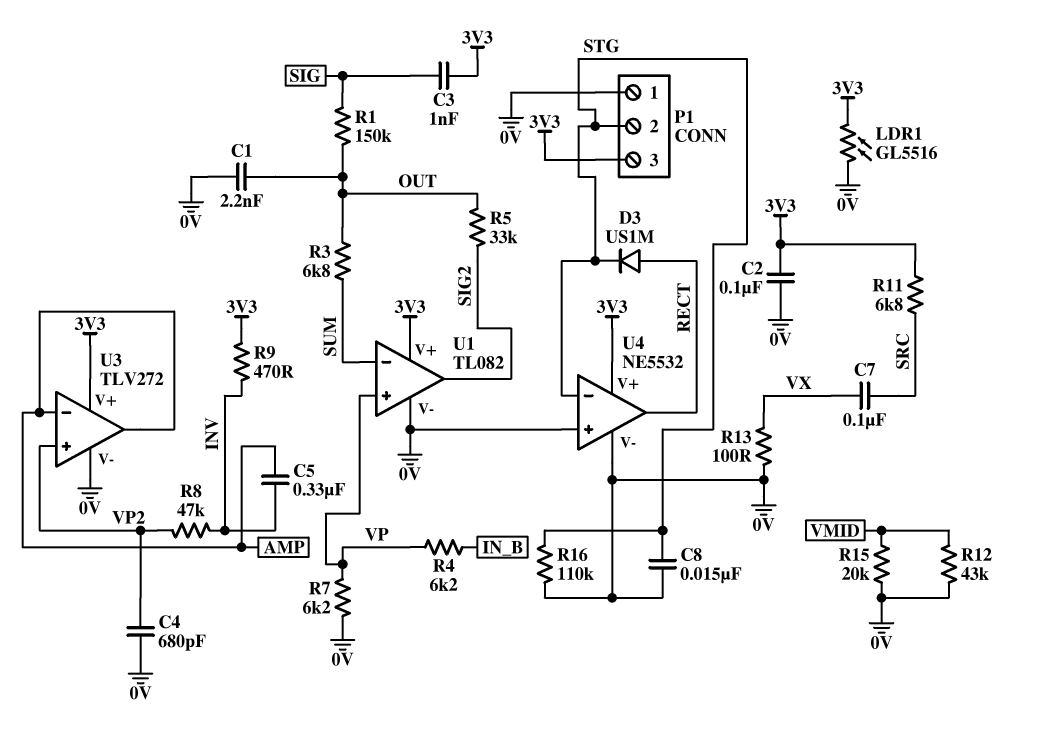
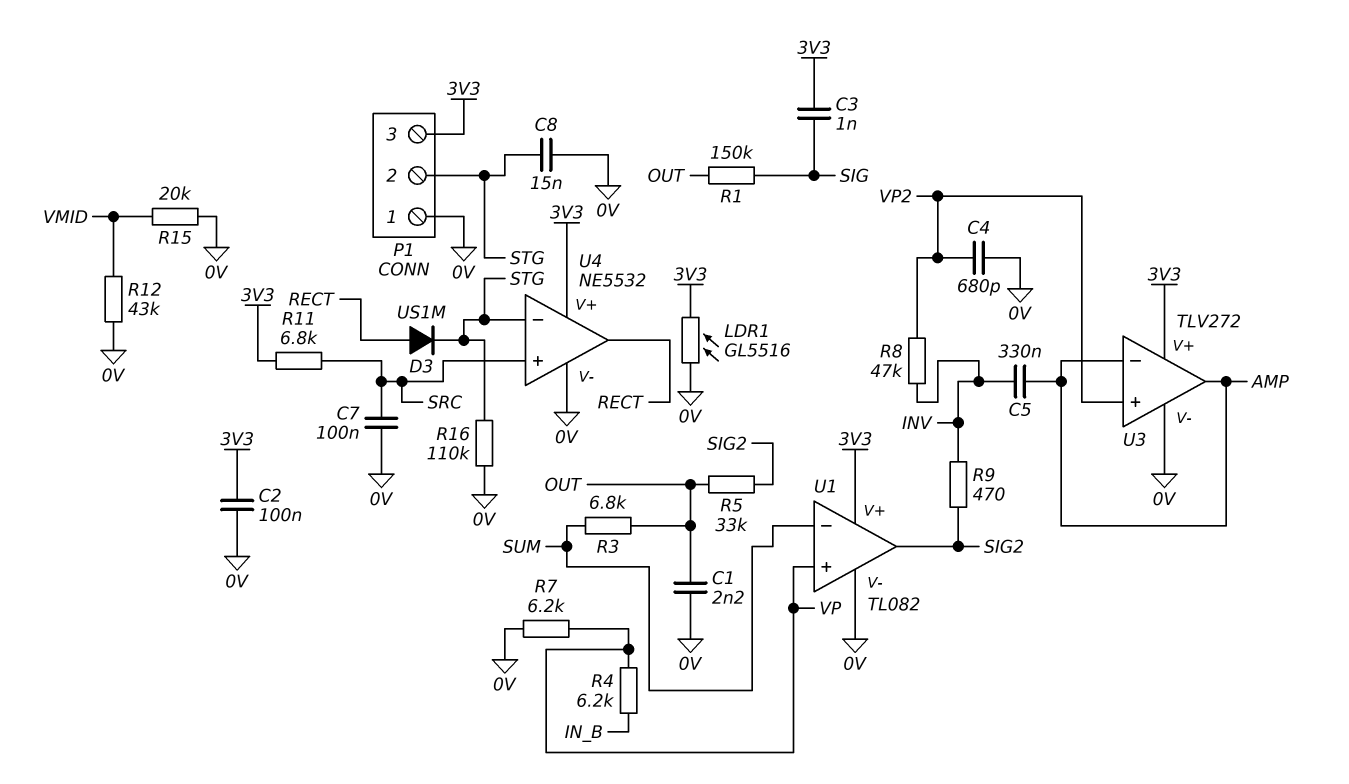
C7: 100nF (SRC, VX) -> 100nF (0V, SRC)
R9: 470 (3V3, INV) -> 470 (INV, SIG2)
R13: 100 (0V, VX) -> none
U4 pin in+: 0V -> SRC

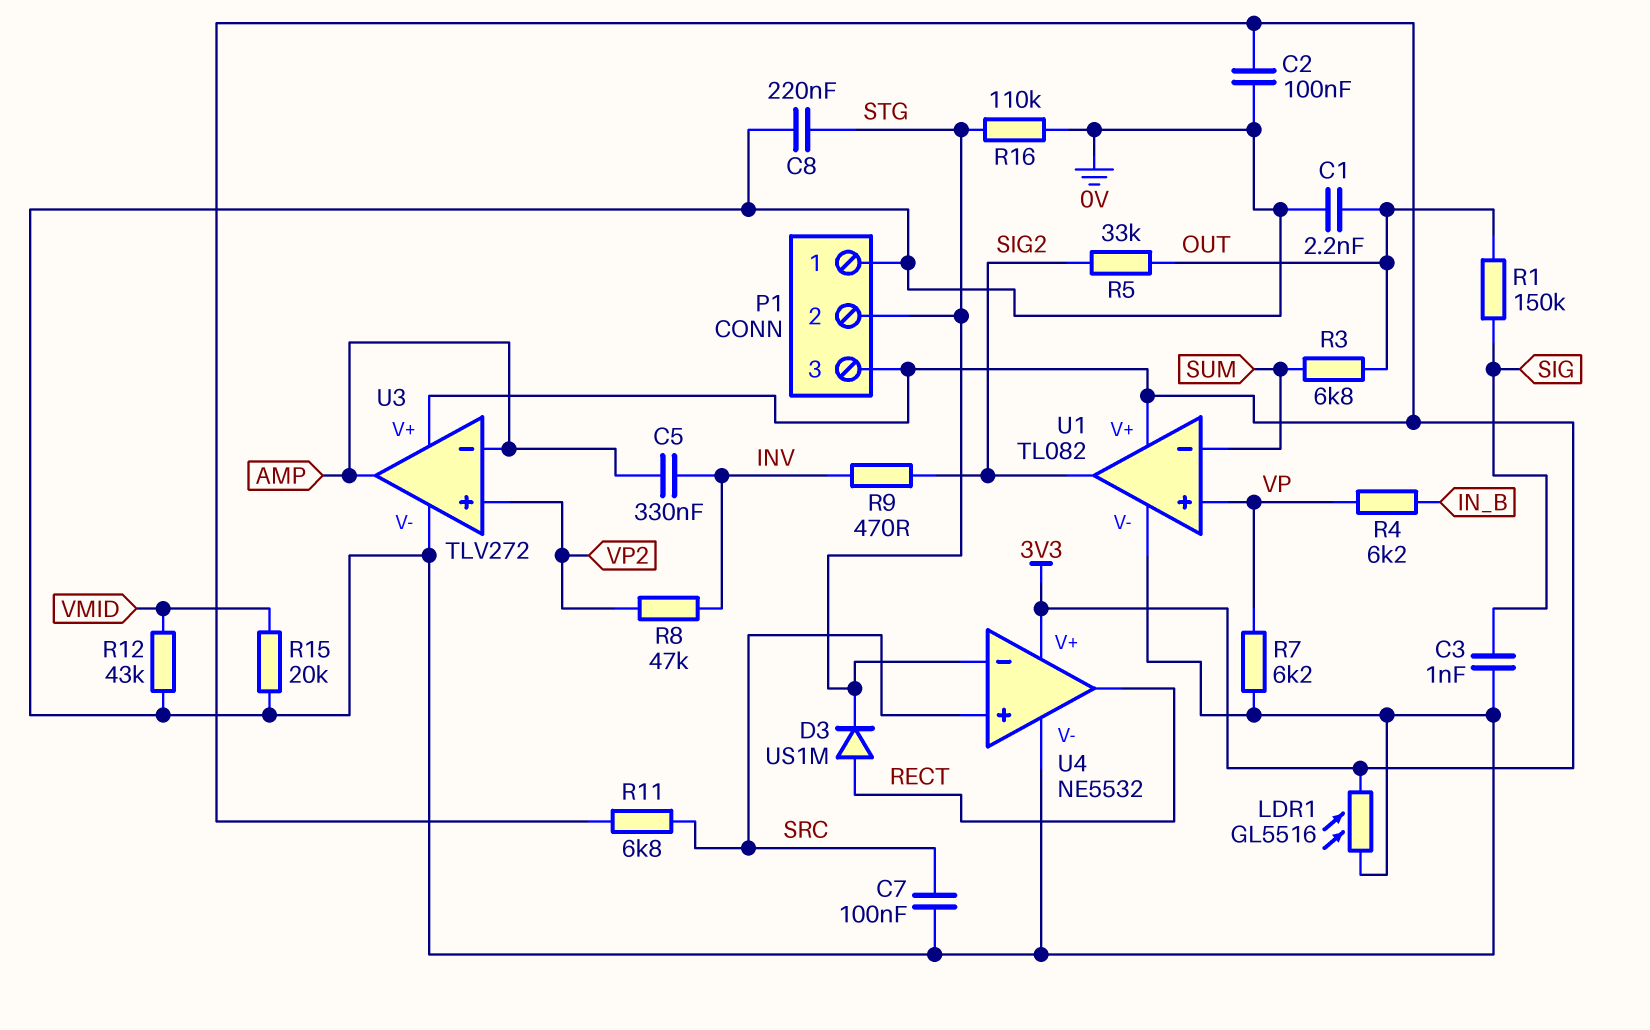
C3: 1nF (3V3, SIG) -> 1nF (0V, SIG)
C4: 680pF (0V, VP2) -> none
C8: 15nF (0V, STG) -> 220nF (0V, STG)

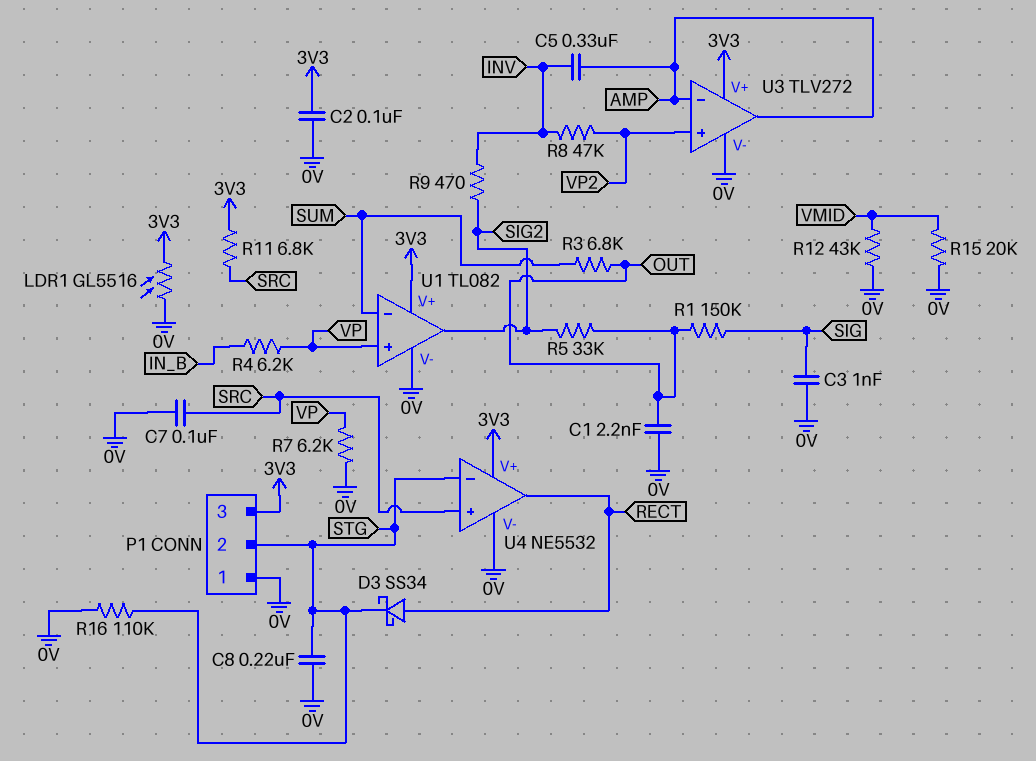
D3: diode US1M (A RECT, K STG) -> schottky SS34 (A RECT, K STG)

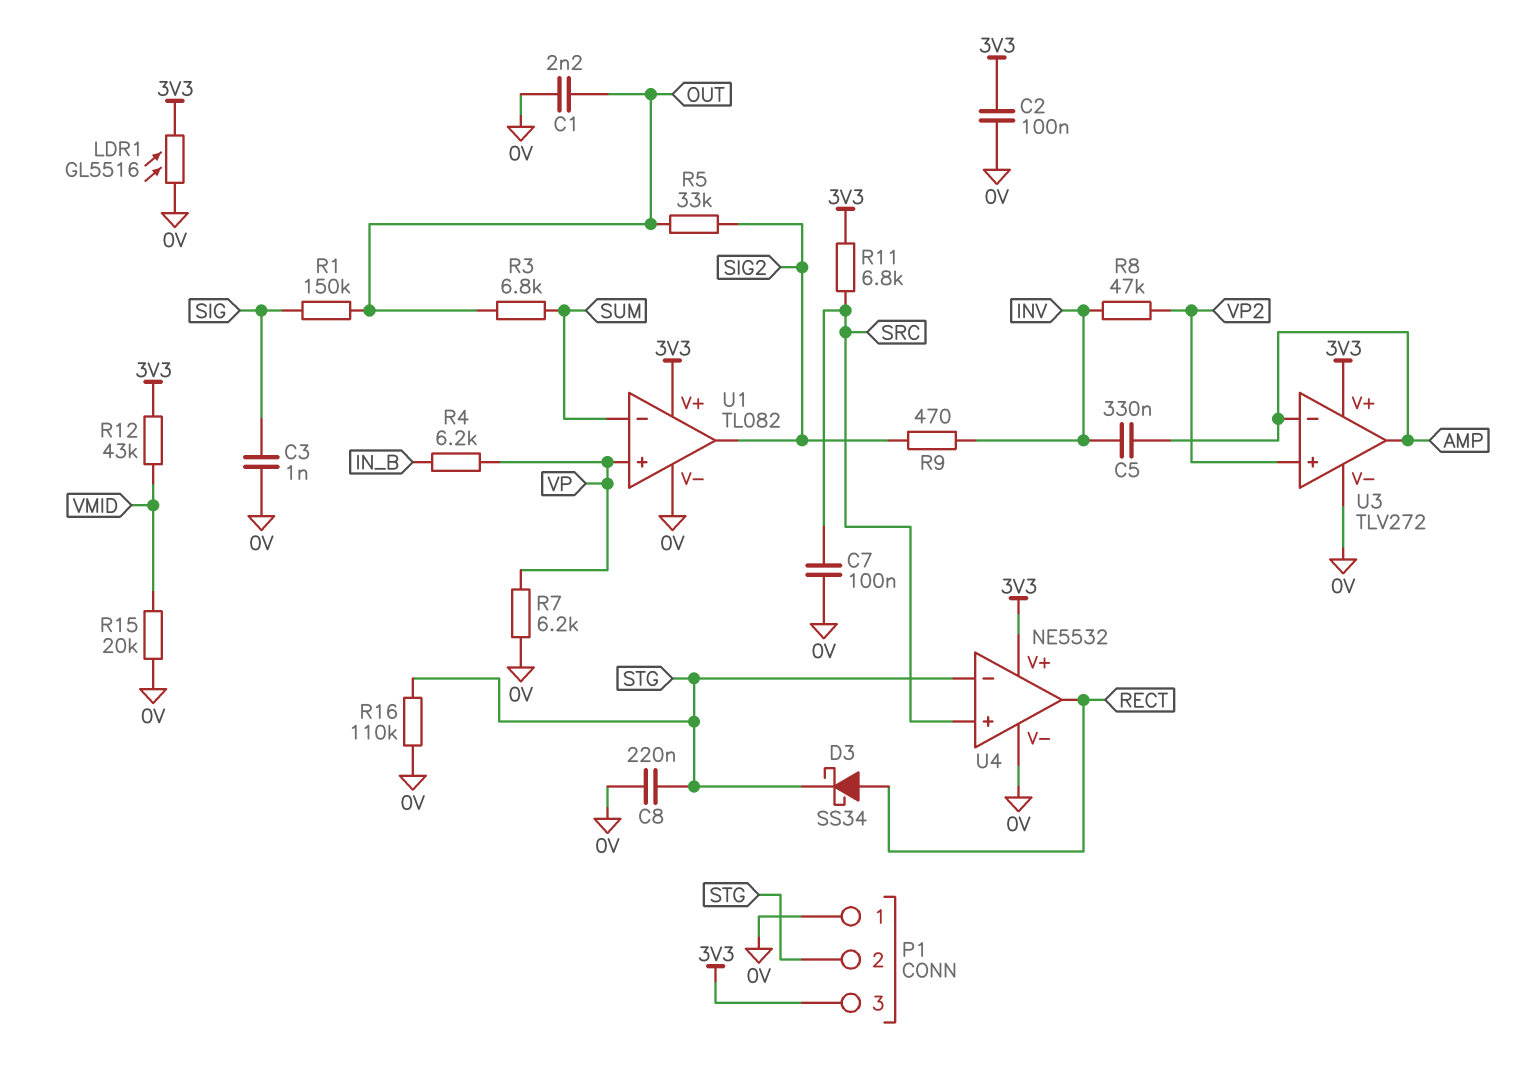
R12: 43k (0V, VMID) -> 43k (3V3, VMID)

